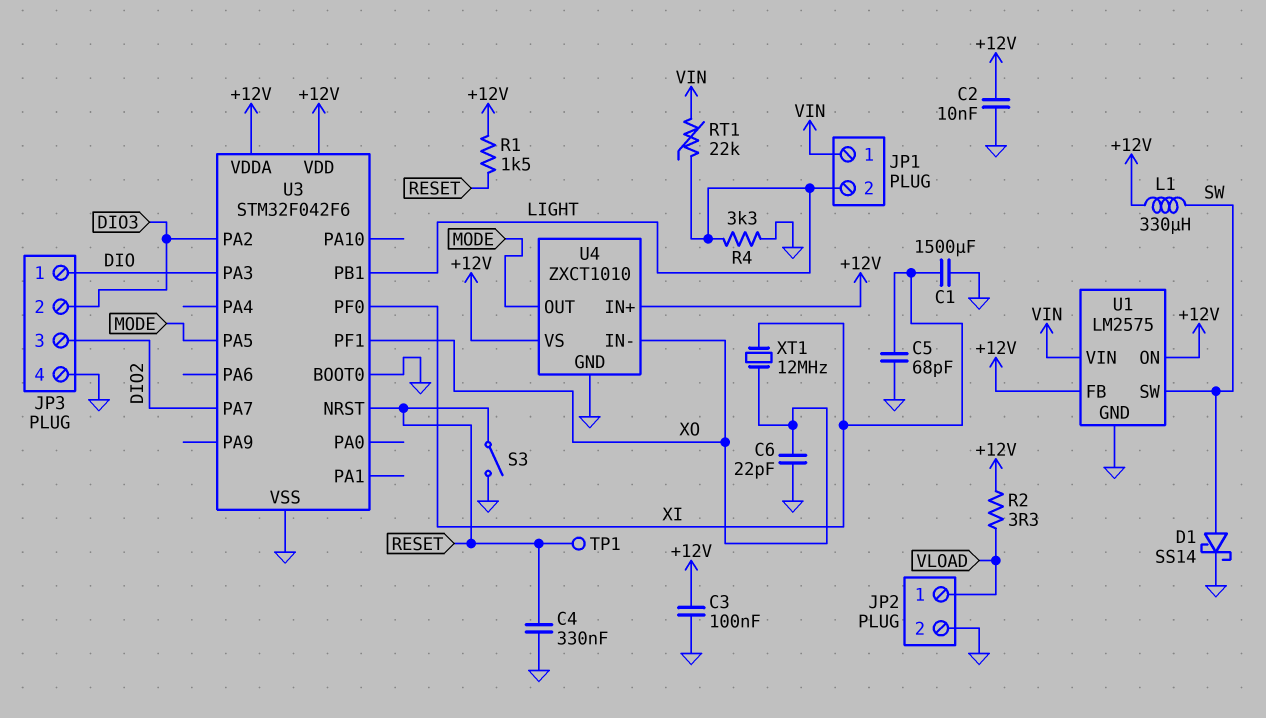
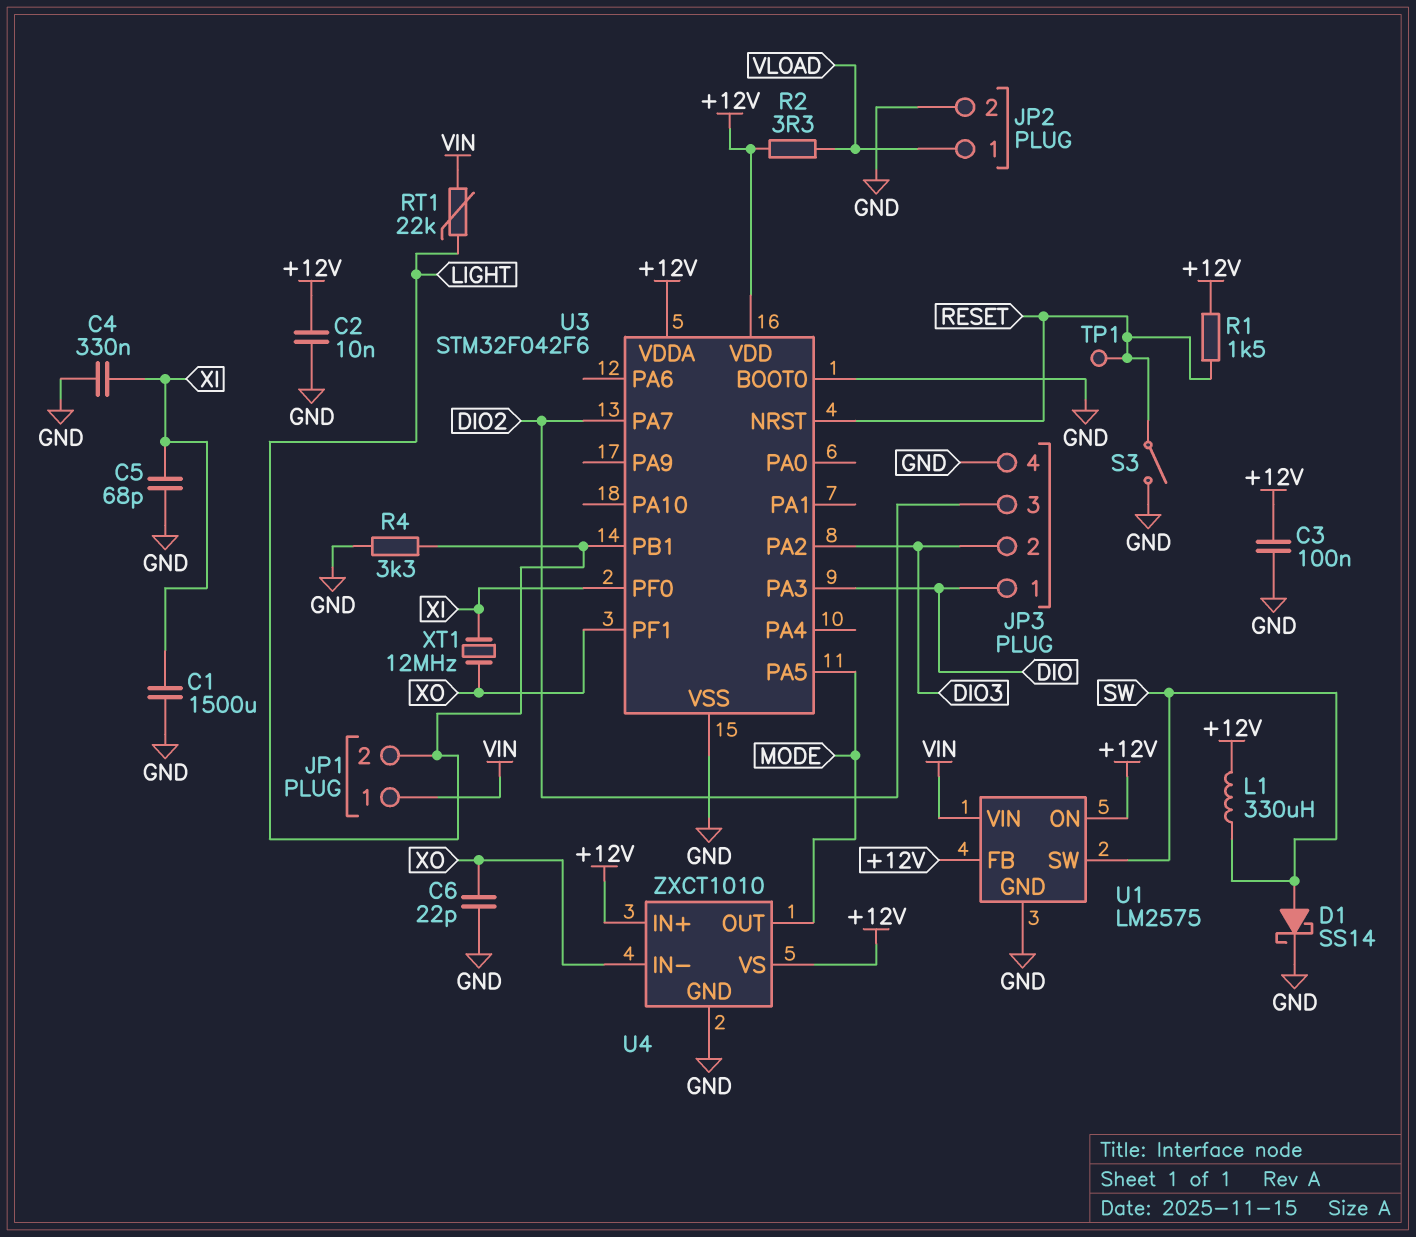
C4: 330nF (GND, RESET) -> 330nF (GND, XI)

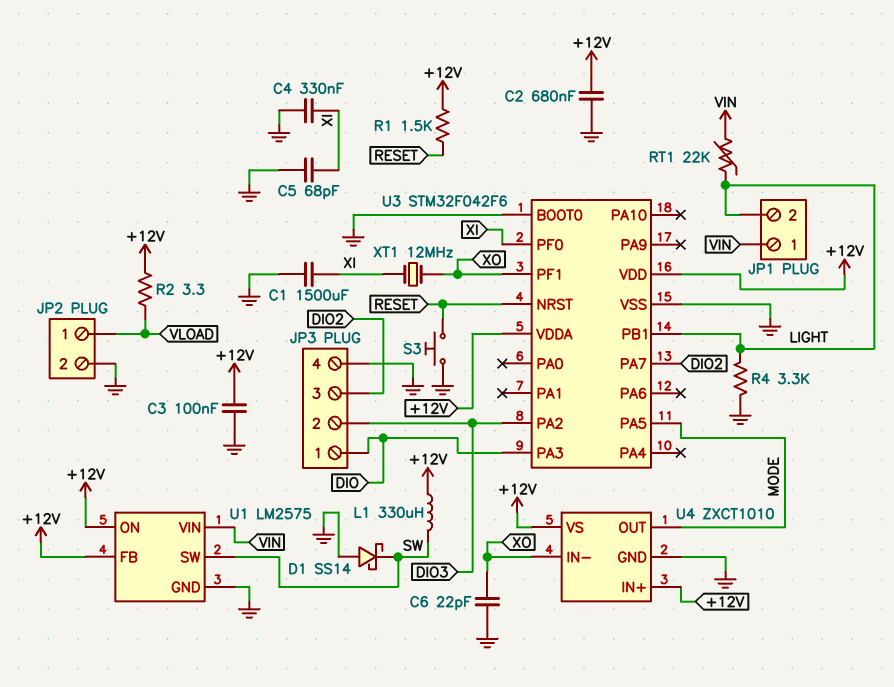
C2: 10nF (+12V, GND) -> 680nF (+12V, GND)
D1: schottky SS14 (A SW, K GND) -> schottky SS14 (A GND, K SW)
S3: switch (GND, RESET) -> button (GND, RESET)
TP1: test point (RESET) -> none

